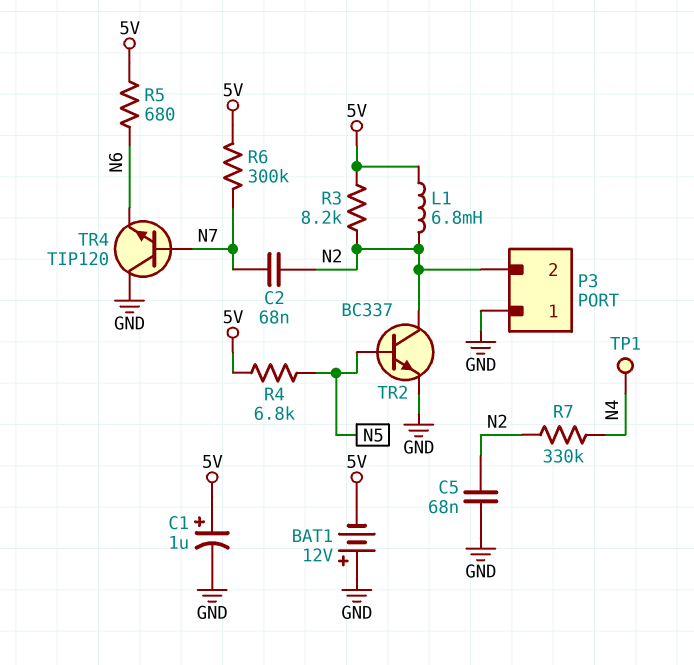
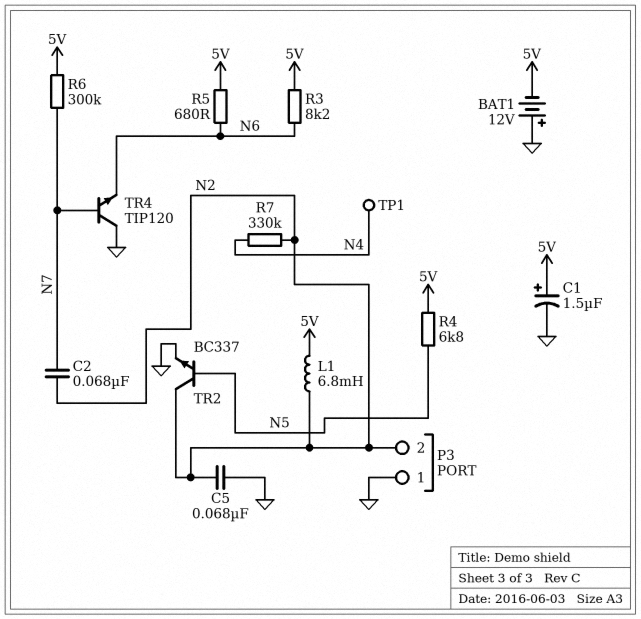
C1: 1uF (plus 5V, minus GND) -> 1.5uF (plus 5V, minus GND)
R3: 8.2k (5V, N2) -> 8.2k (5V, N6)

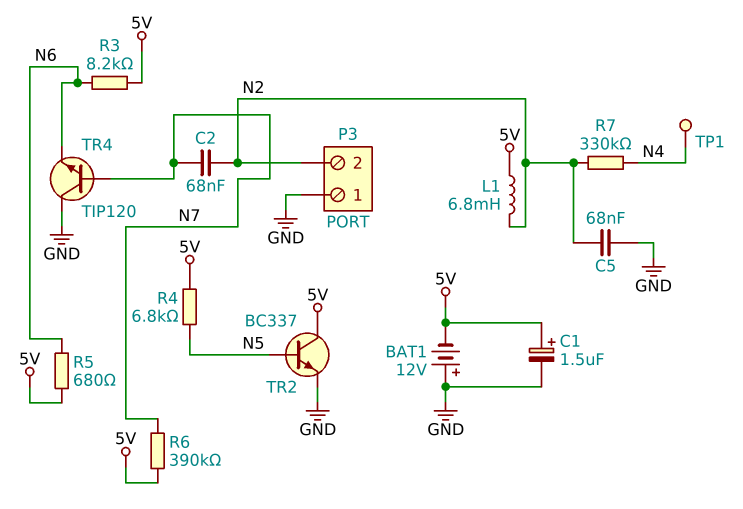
R6: 300k (5V, N7) -> 390k (5V, N7)
TR2: NPN BC337 (B N5, C N2, E GND) -> NPN BC337 (B N5, C 5V, E GND)

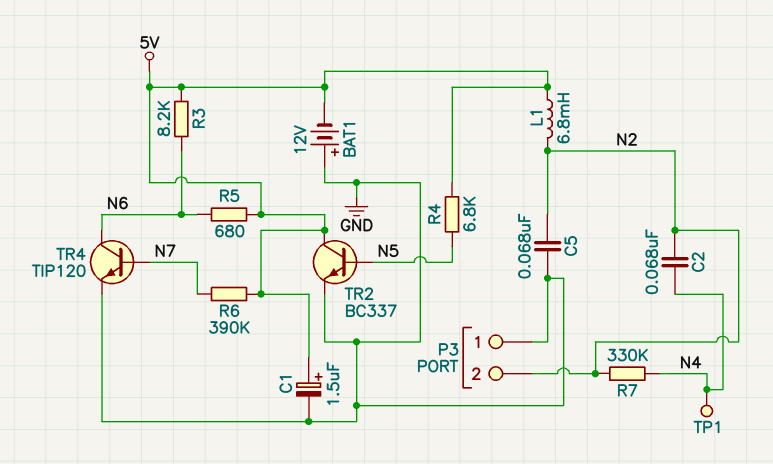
C2: 68nF (N2, N7) -> 68nF (N2, N4)
TR4: NPN TIP120 (B N7, C GND, E N6) -> NPN TIP120 (B N7, C N6, E GND)

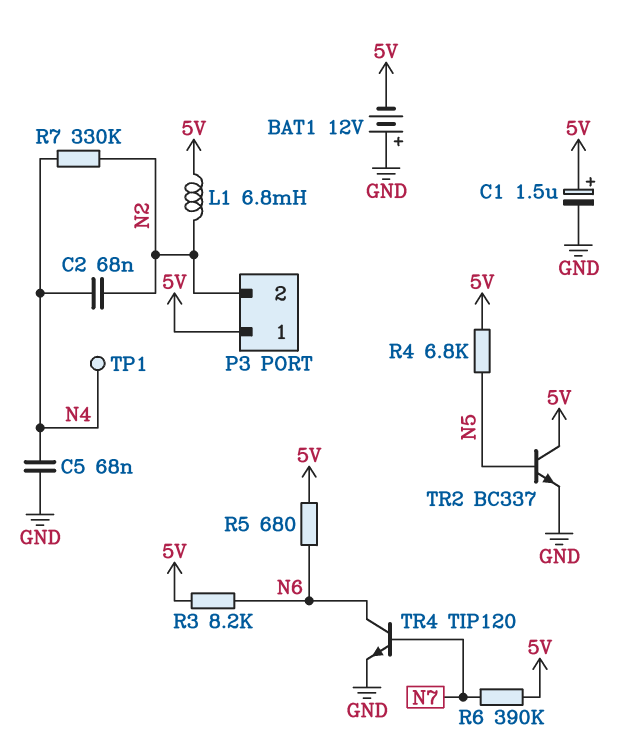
C5: 68nF (GND, N2) -> 68nF (GND, N4)
P3 pin 1: GND -> 5V

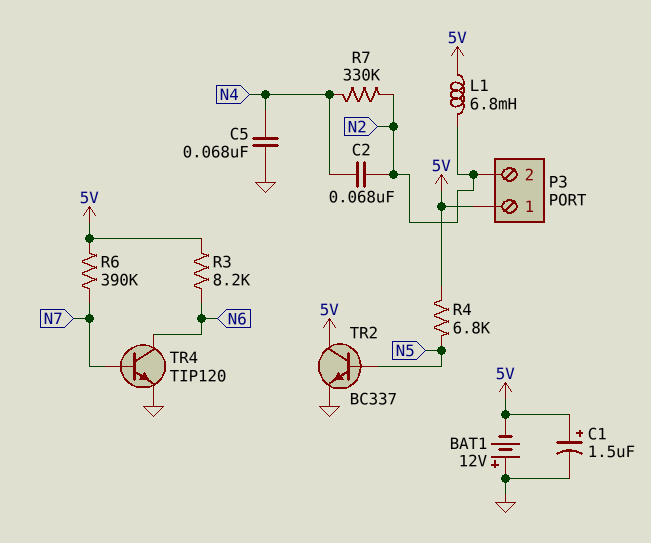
R5: 680 (5V, N6) -> none
TP1: test point (N4) -> none

